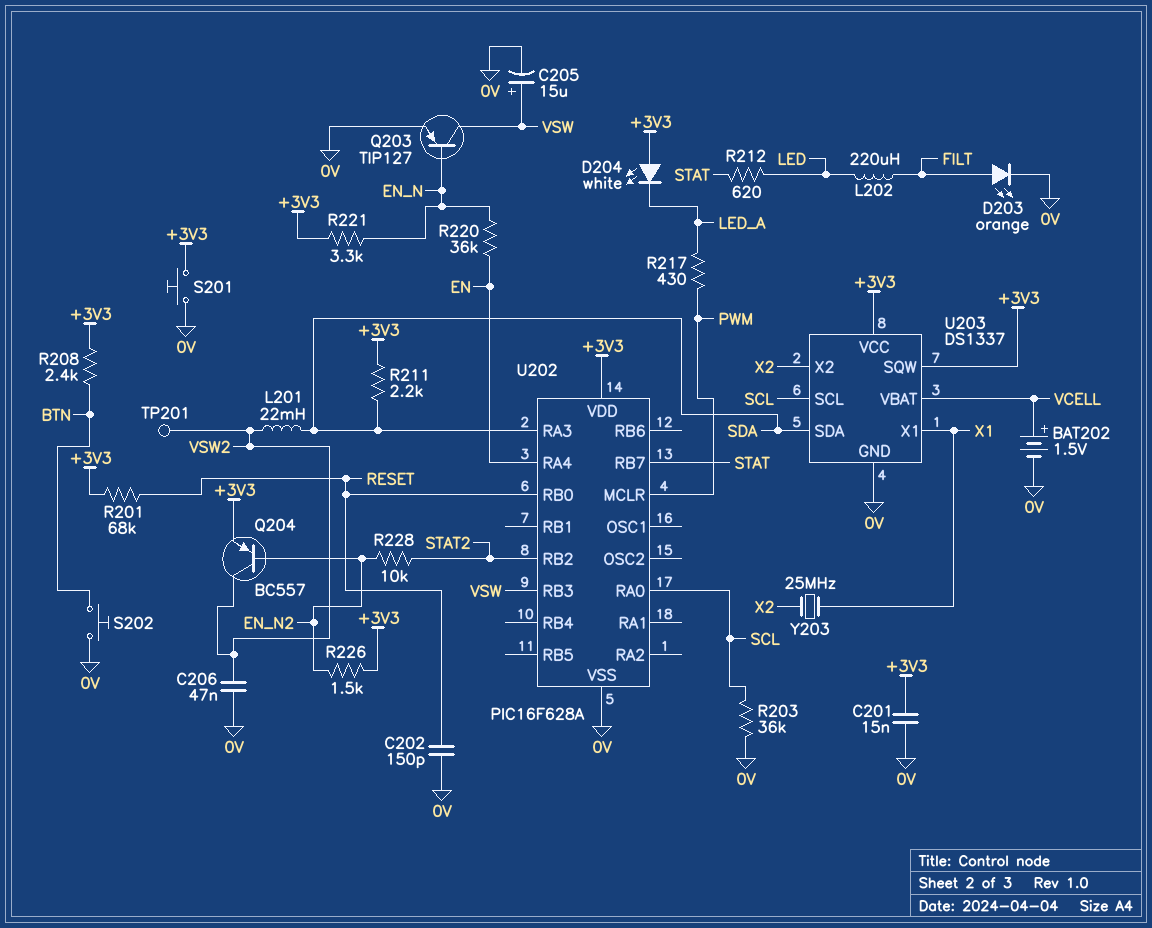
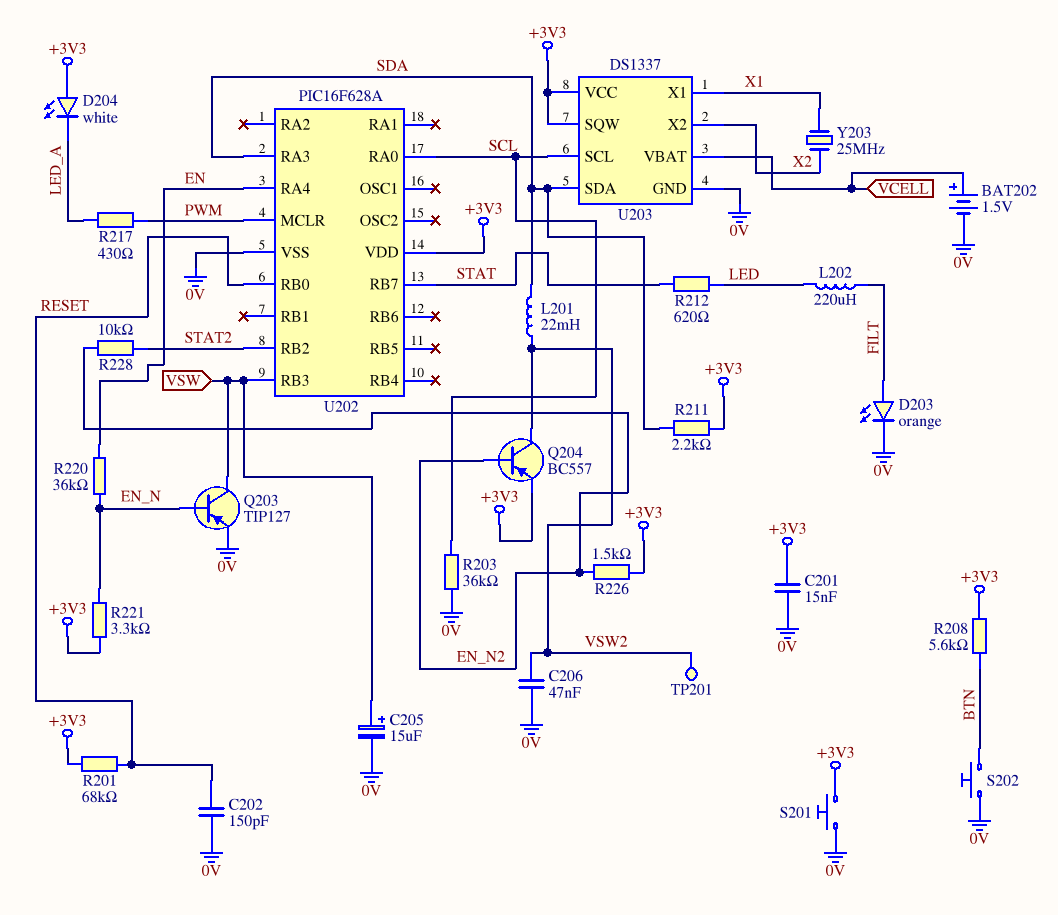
R208: 2.4k (+3V3, BTN) -> 5.6k (+3V3, BTN)

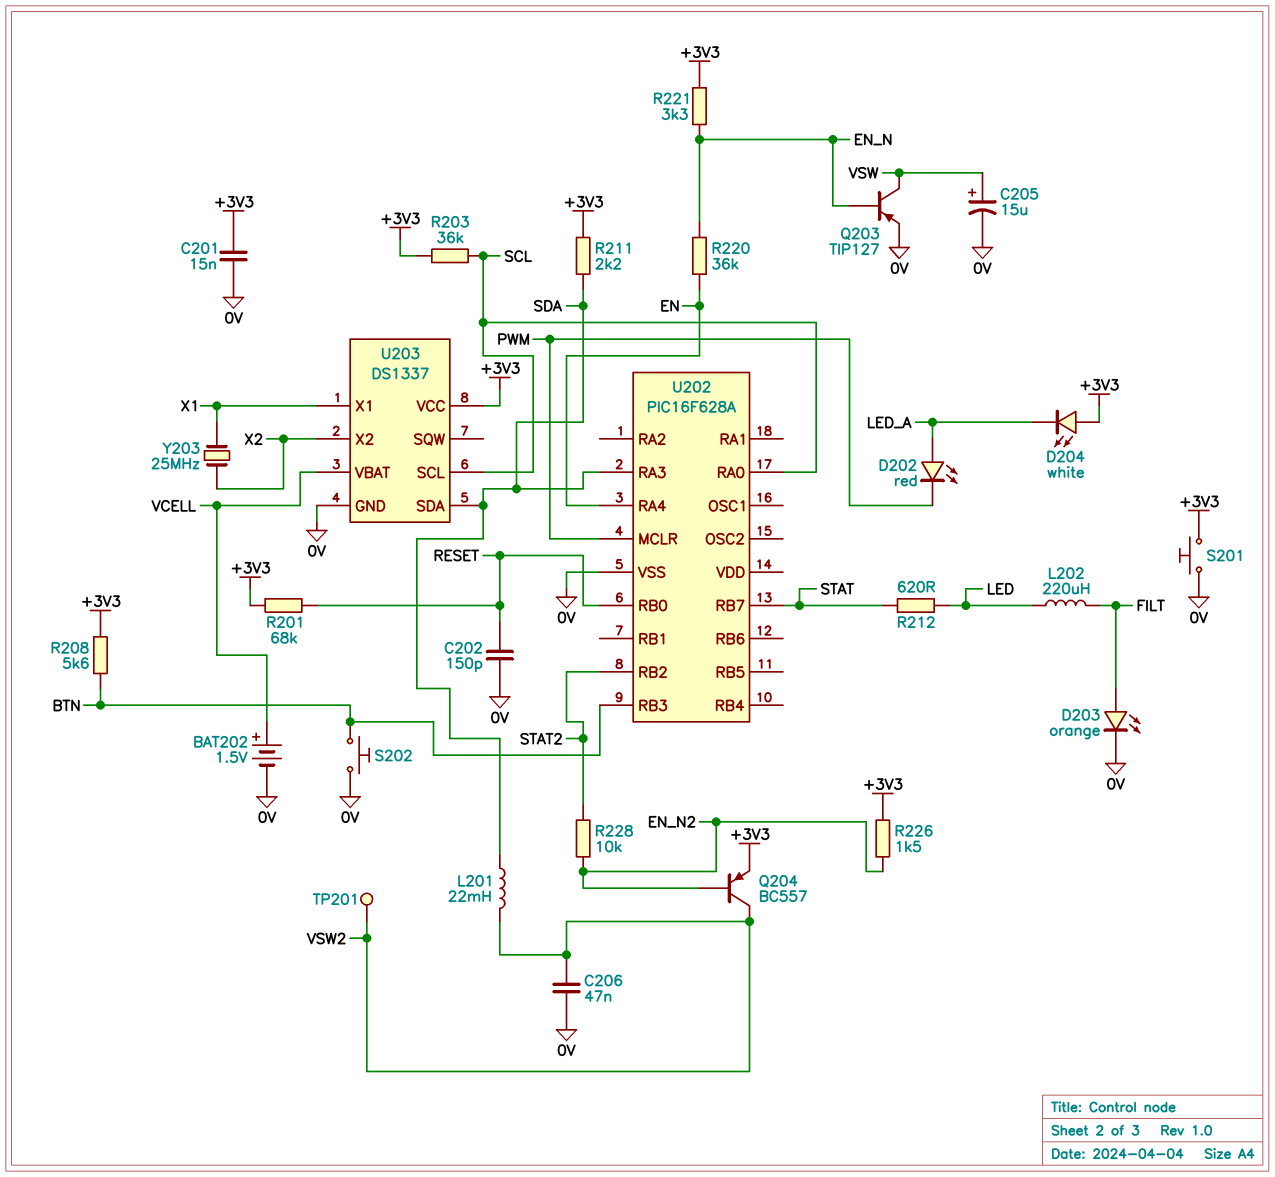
D202: none -> LED red (A LED_A, K PWM)
R203: 36k (0V, SCL) -> 36k (+3V3, SCL)
R217: 430 (LED_A, PWM) -> none
U202 pin RB3: VSW -> BTN
U202 pin VDD: +3V3 -> none
U203 pin SQW: +3V3 -> none

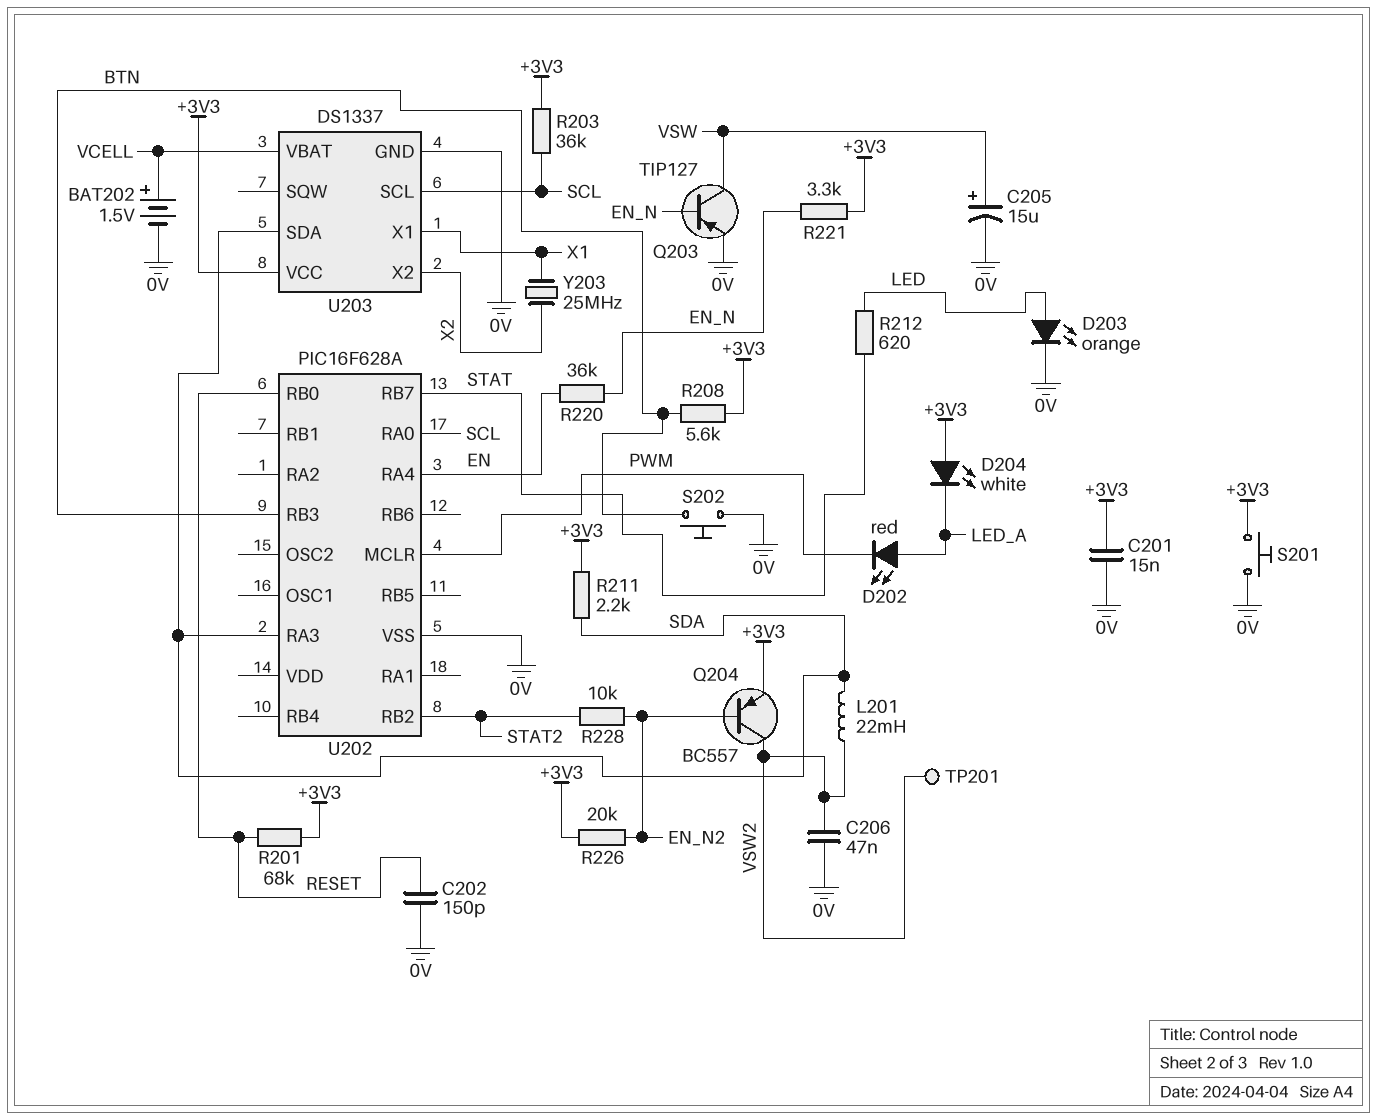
D203: LED orange (A FILT, K 0V) -> LED orange (A LED, K 0V)
L202: 220uH (FILT, LED) -> none
R226: 1.5k (+3V3, EN_N2) -> 20k (+3V3, EN_N2)

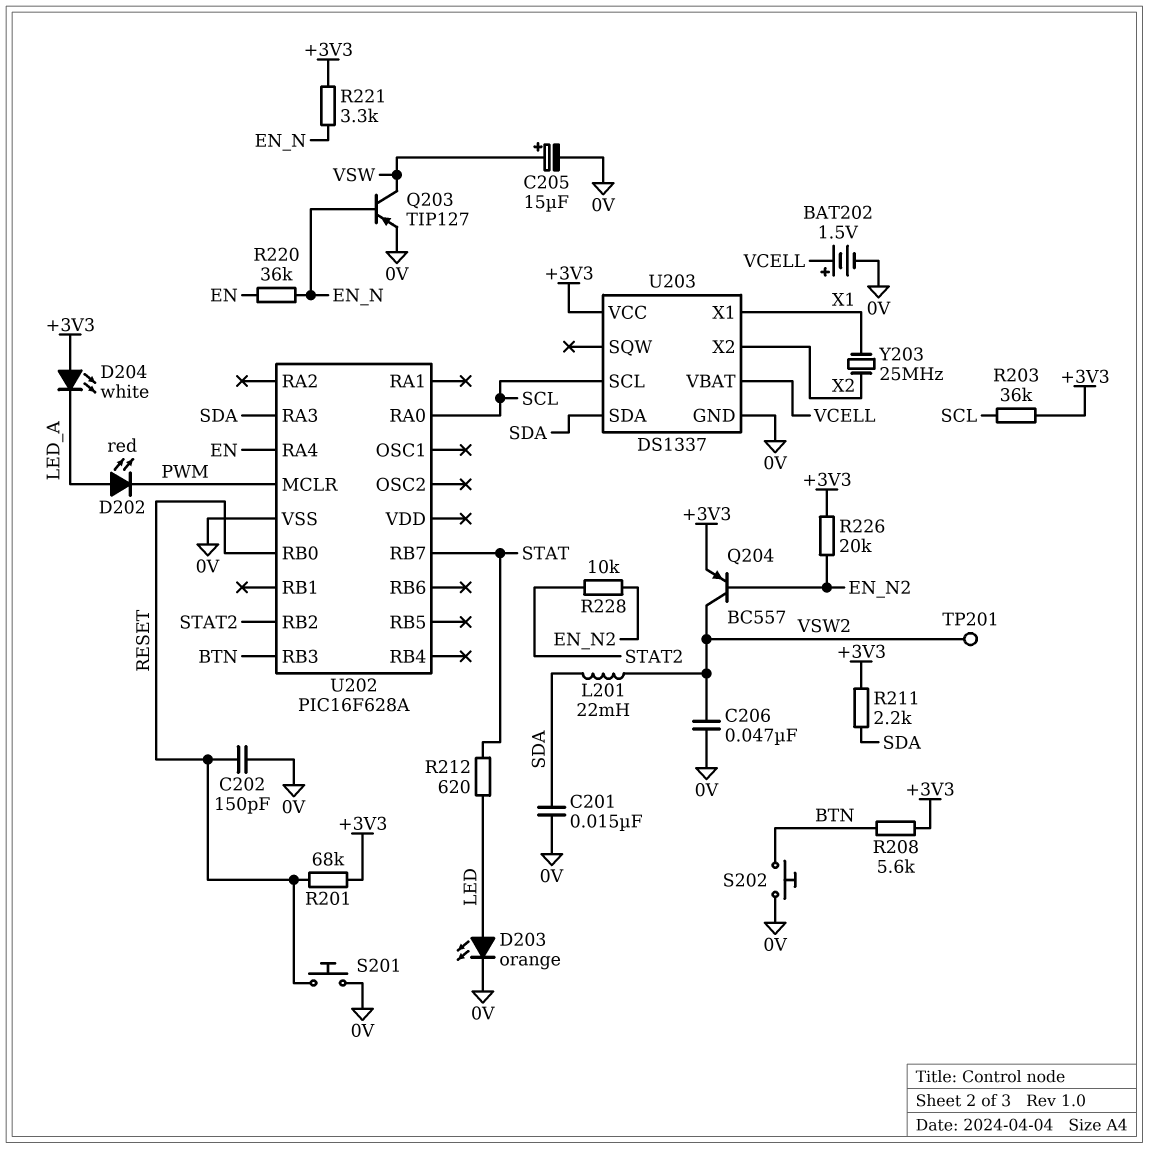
C201: 15nF (+3V3, 0V) -> 15nF (0V, SDA)
S201: button (+3V3, 0V) -> button (0V, RESET)

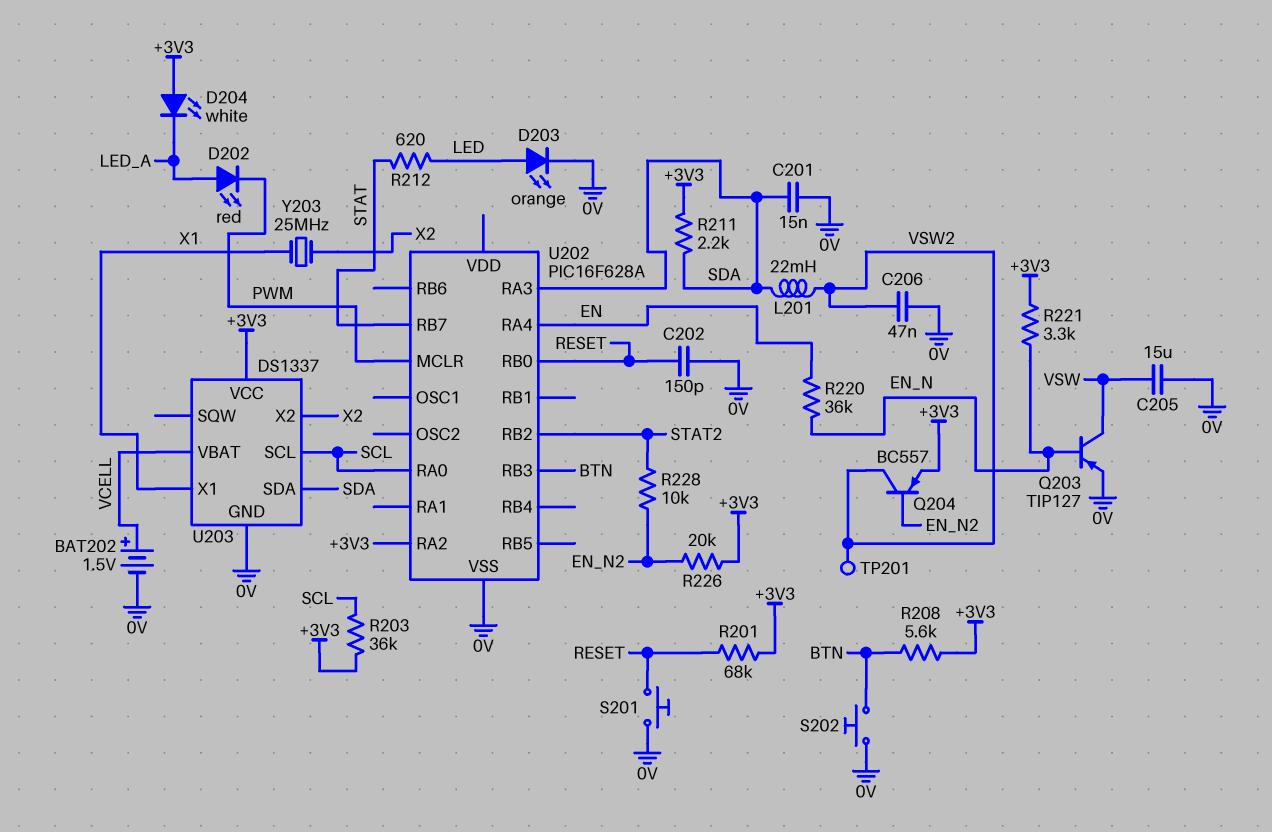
C205: 15uF (plus VSW, minus 0V) -> 15uF (0V, VSW)
U202 pin RA2: none -> +3V3

